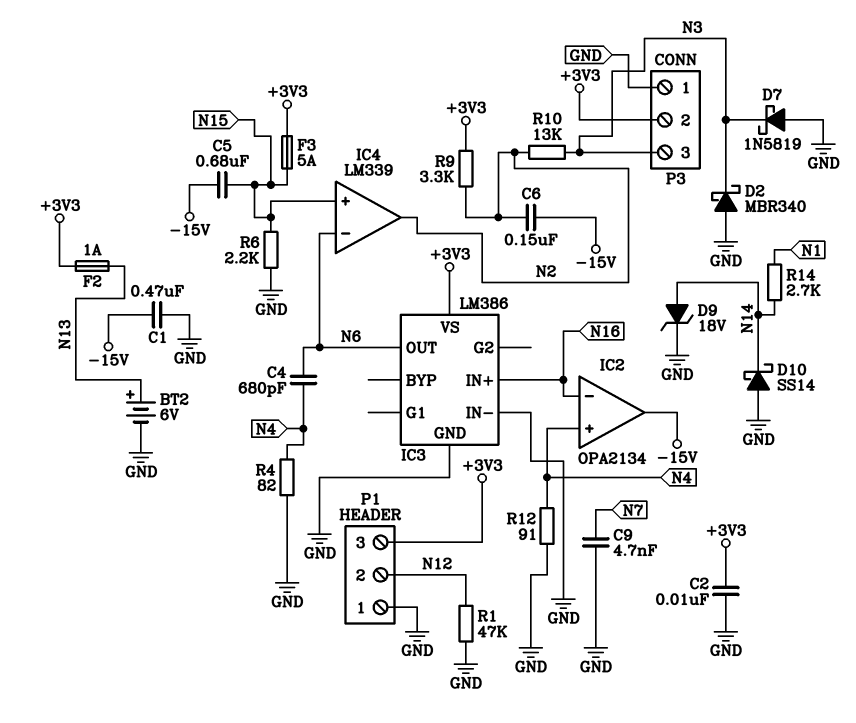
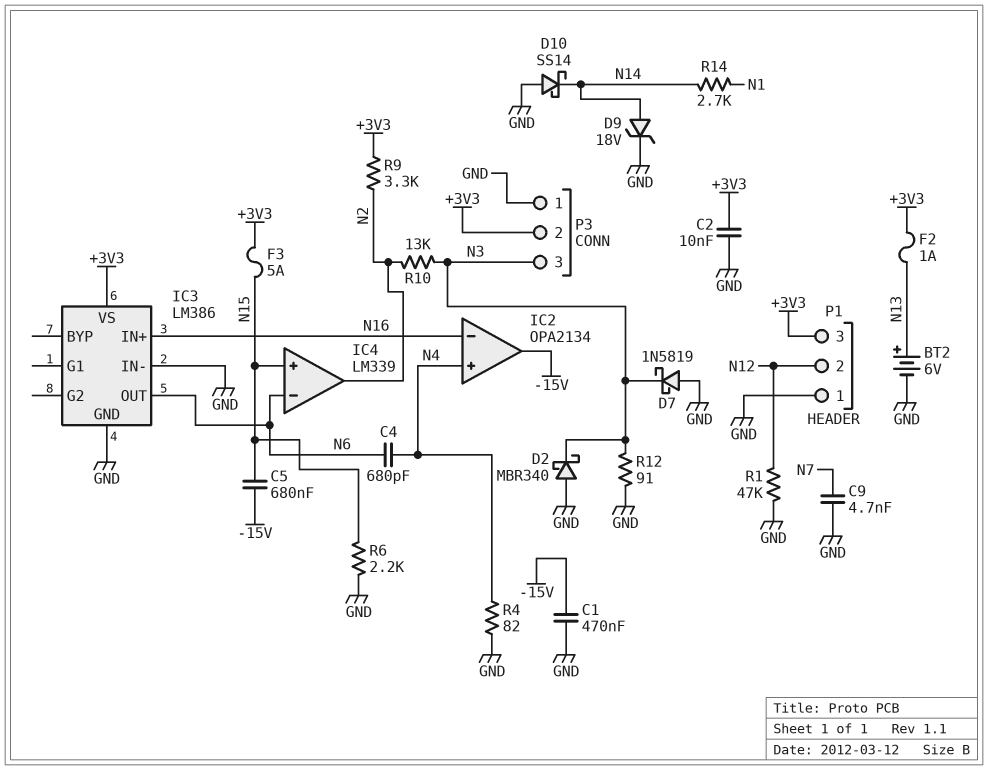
C6: 150nF (-15V, N2) -> none
R12: 91 (GND, N4) -> 91 (GND, N3)

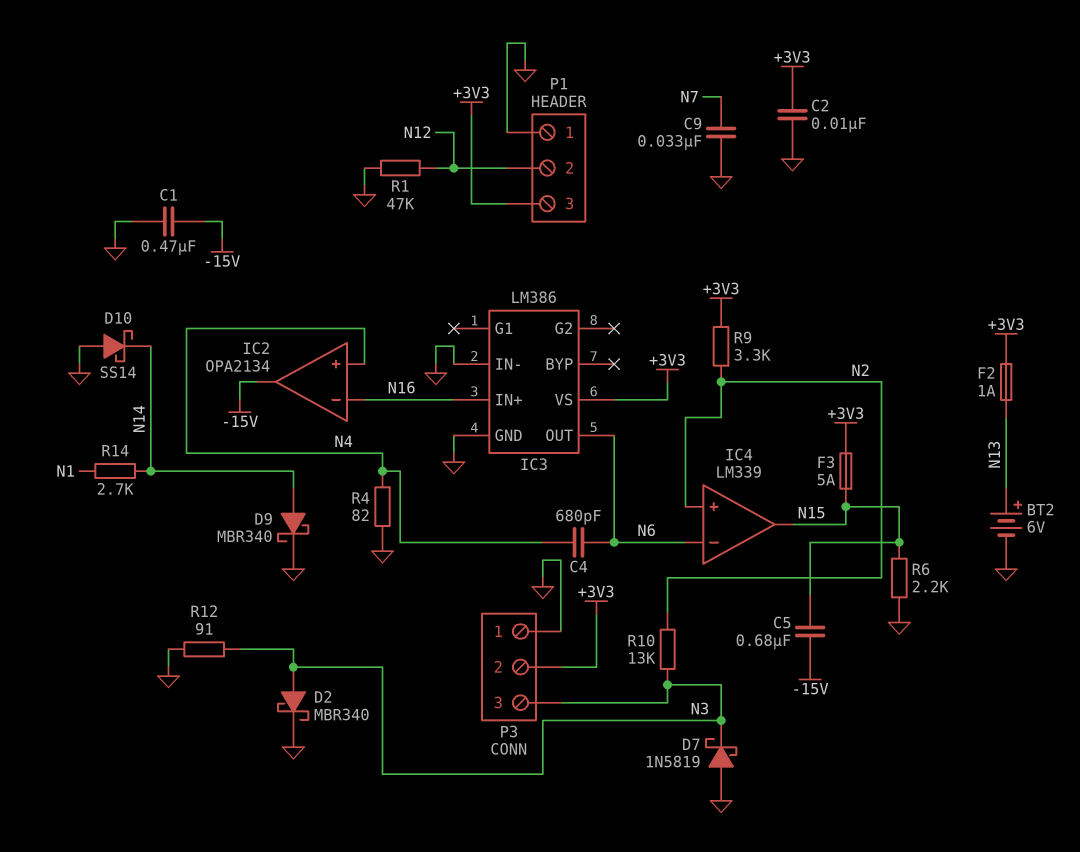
C9: 4.7nF (GND, N7) -> 33nF (GND, N7)
D2: schottky MBR340 (A GND, K N3) -> schottky MBR340 (A N3, K GND)
D9: zener 18V (A N14, K GND) -> schottky MBR340 (A N14, K GND)
IC4 pin in+: N15 -> N2
IC4 pin out: N2 -> N15

